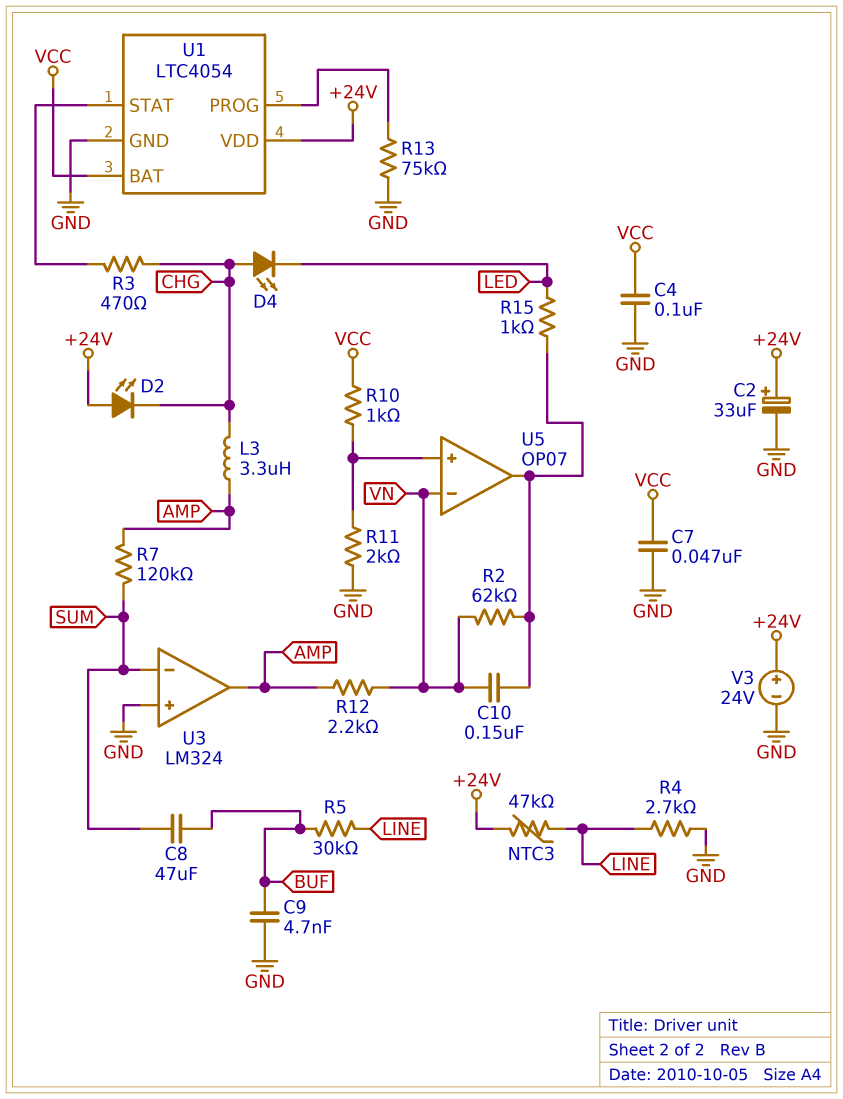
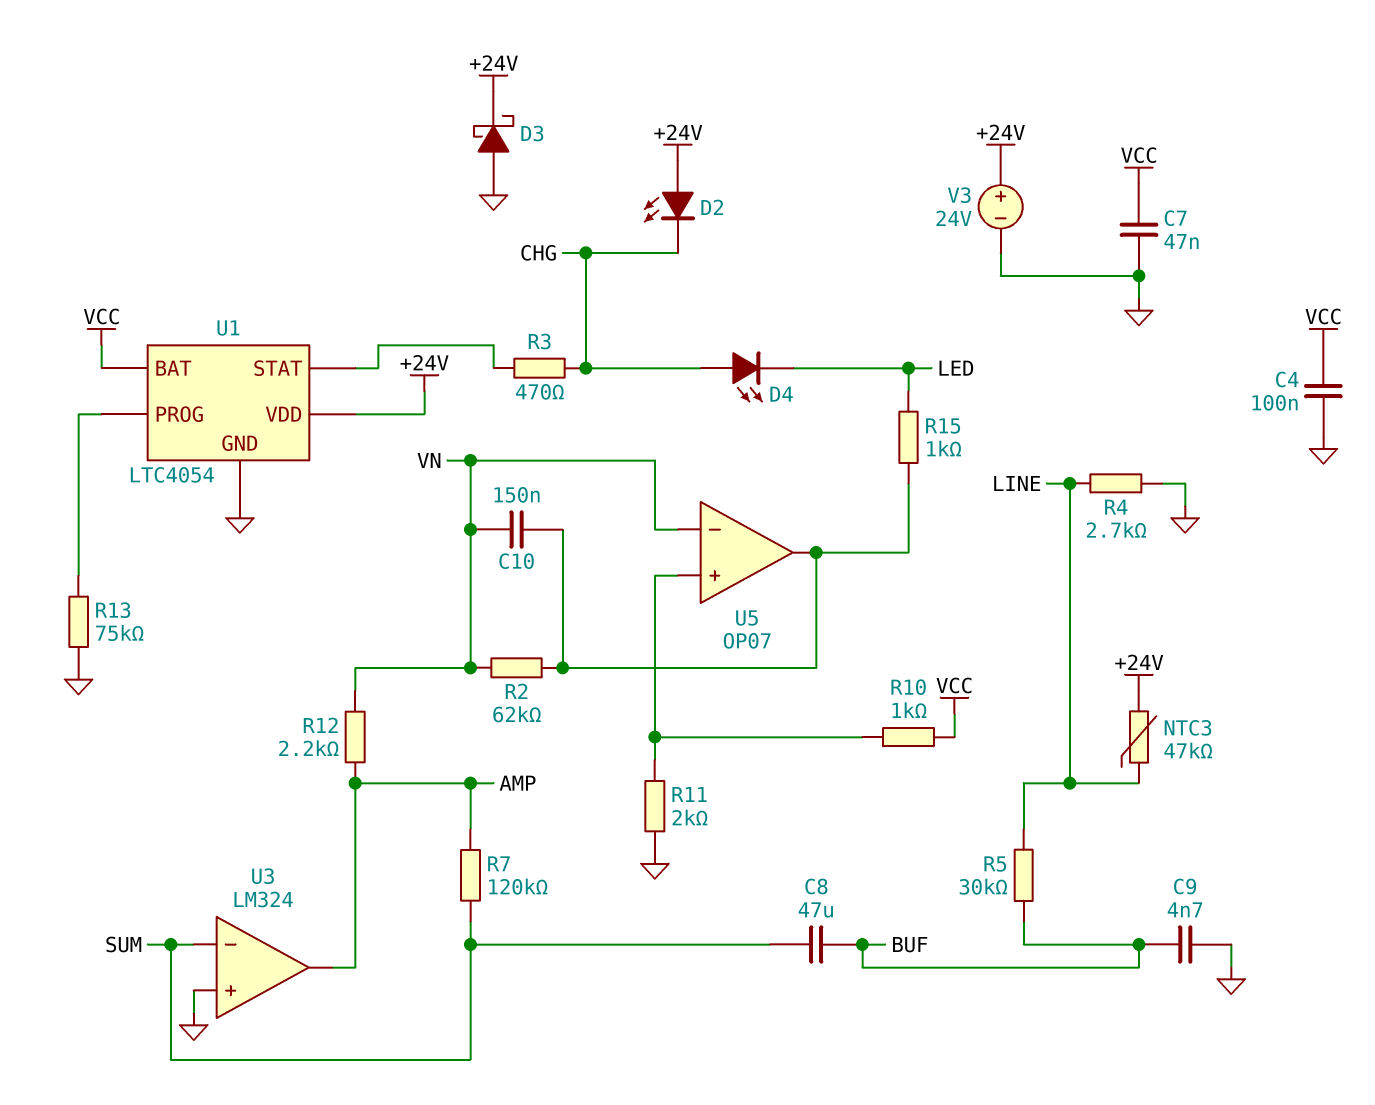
C2: 33uF (plus +24V, minus GND) -> none
D3: none -> schottky (A GND, K +24V)
L3: 3.3uH (AMP, CHG) -> none

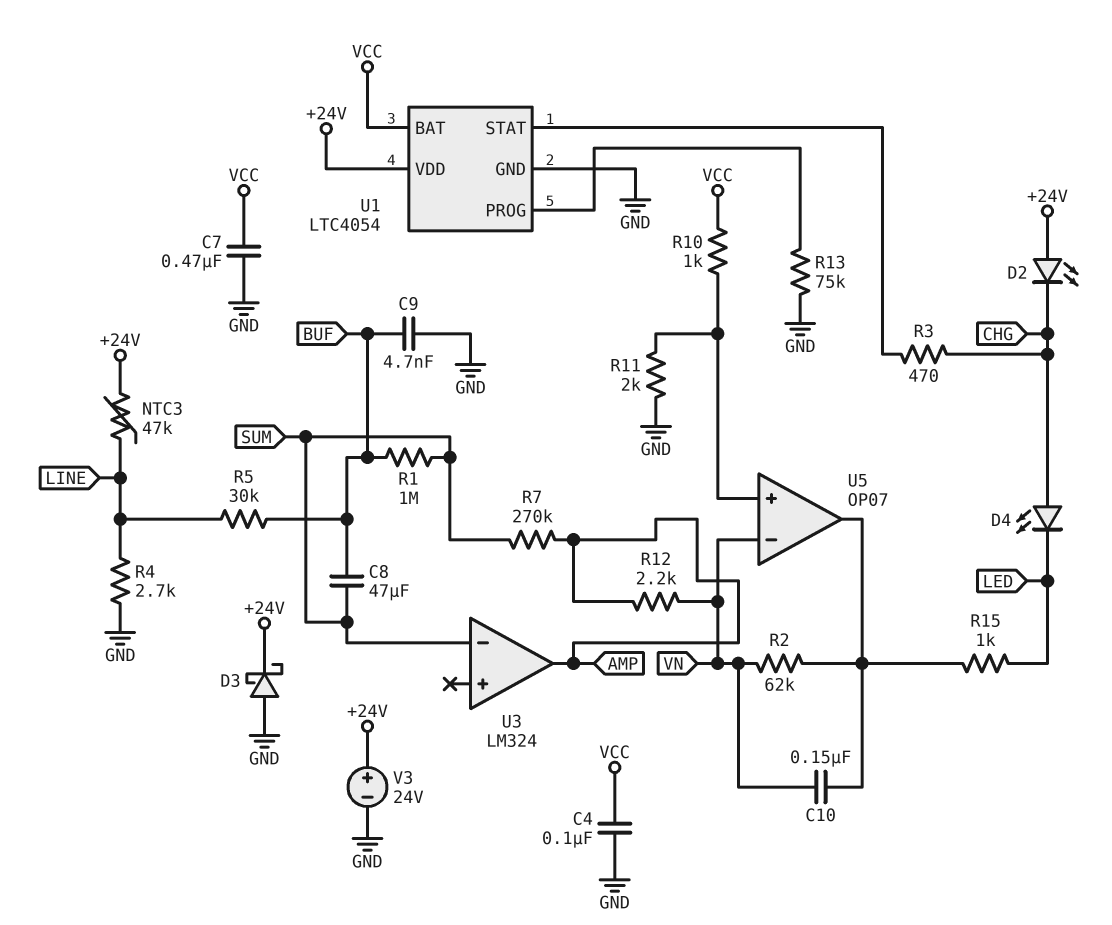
C7: 47nF (GND, VCC) -> 470nF (GND, VCC)
R1: none -> 1M (BUF, SUM)
R7: 120k (AMP, SUM) -> 270k (AMP, SUM)
U3 pin in+: GND -> none

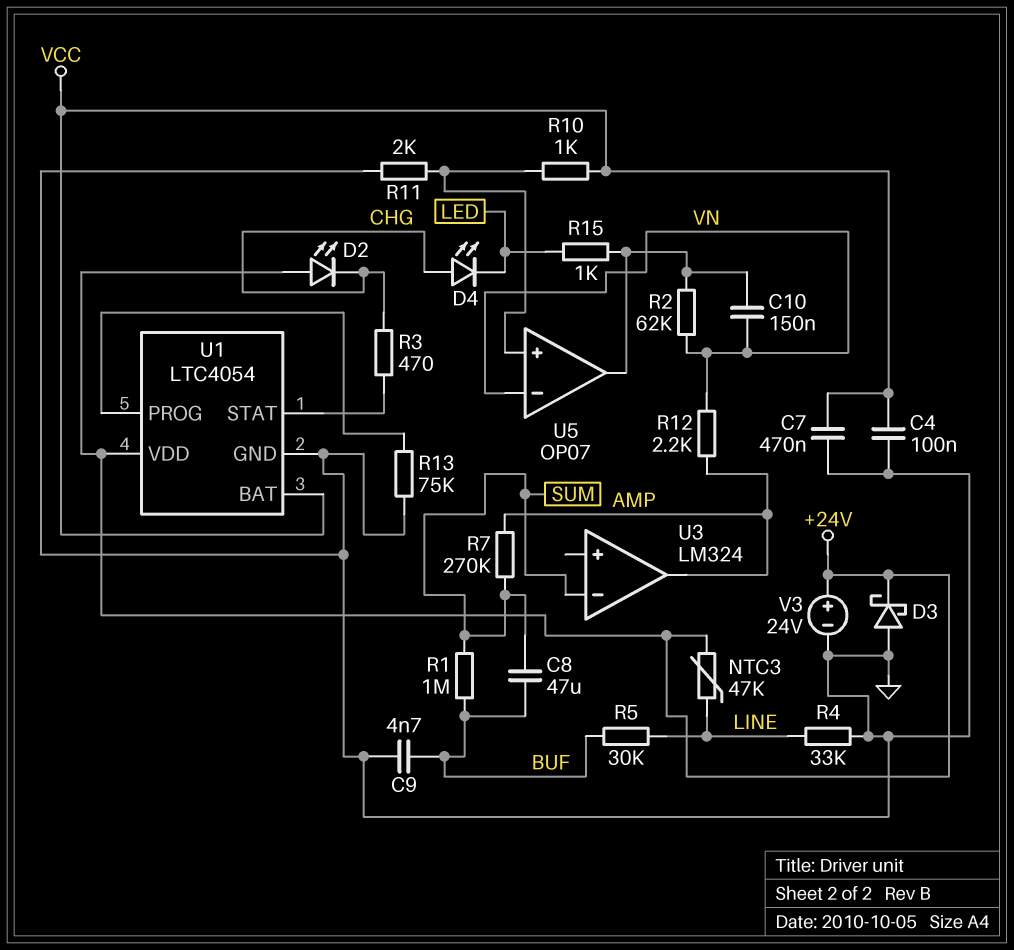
R4: 2.7k (GND, LINE) -> 33k (GND, LINE)

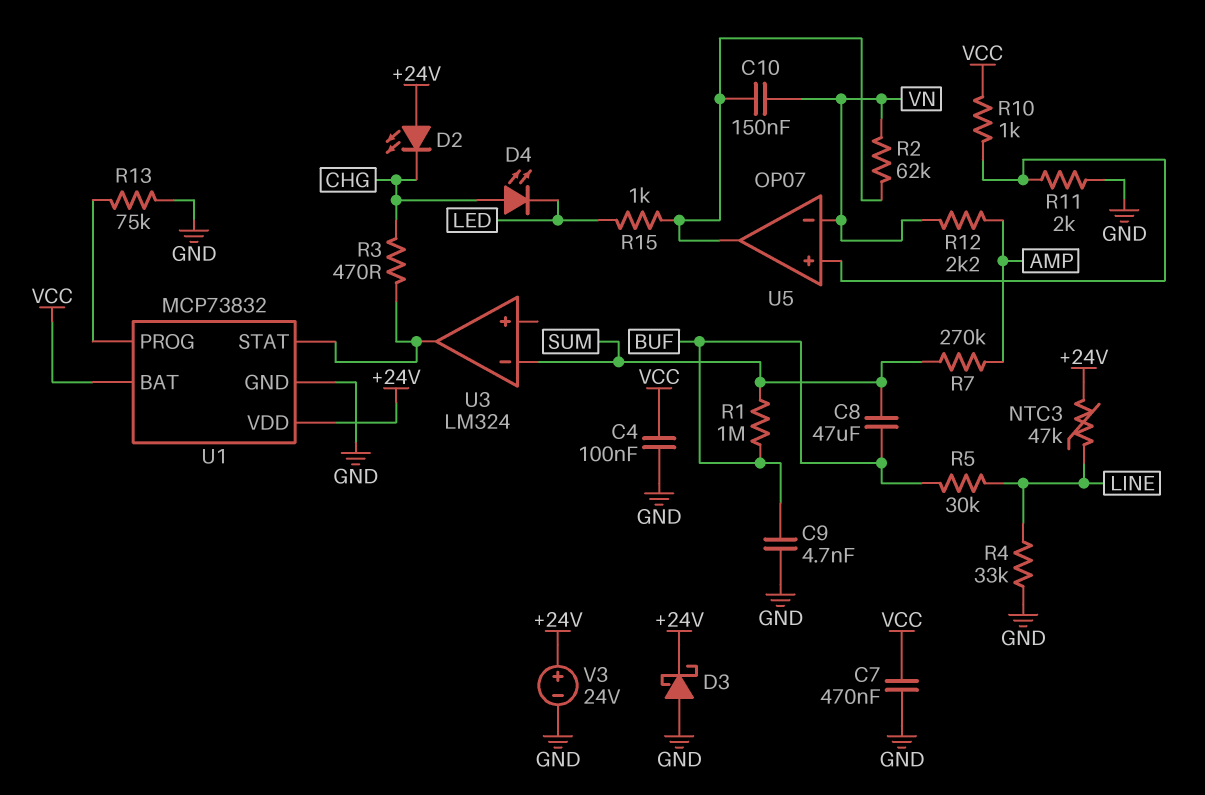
U1: LTC4054 -> MCP73832
U3 pin out: AMP -> U1/STAT

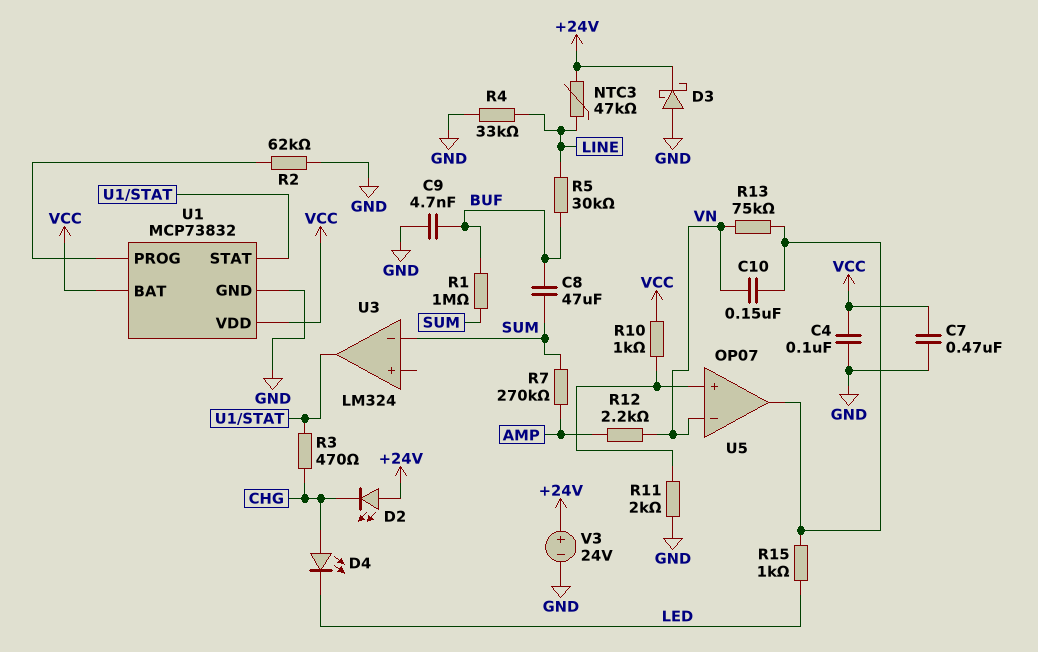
R2: 62k (U5/out, VN) -> 62k (GND, U1/PROG)
R13: 75k (GND, U1/PROG) -> 75k (U5/out, VN)
U1 pin VDD: +24V -> VCC

